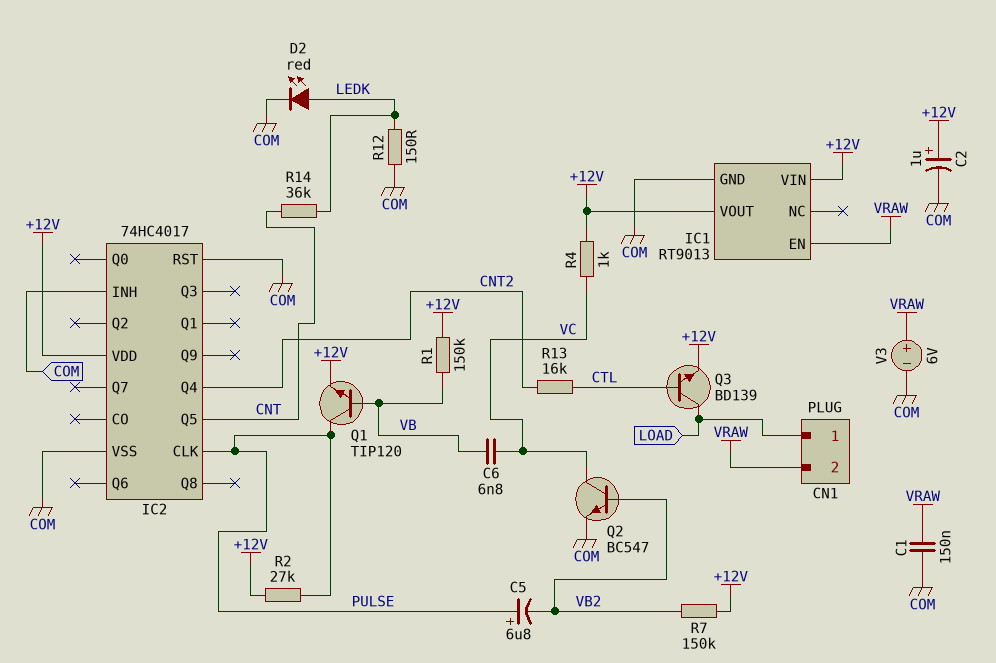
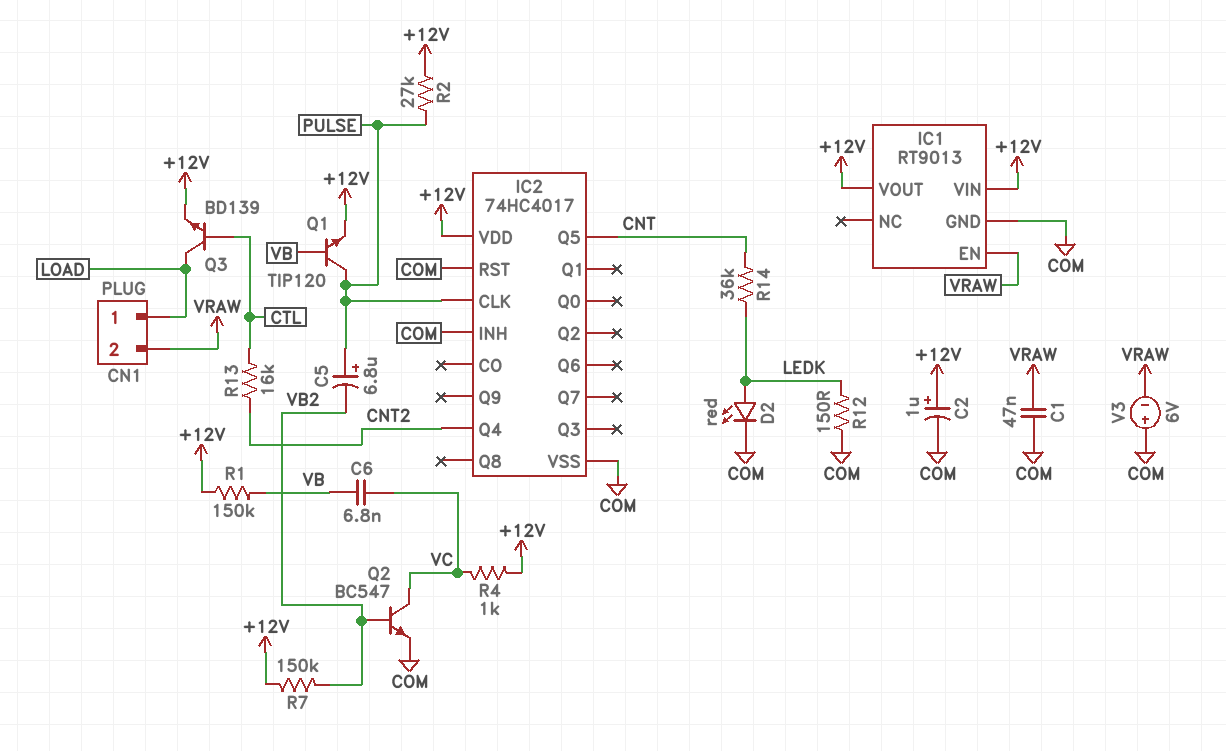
C1: 150nF (COM, VRAW) -> 47nF (COM, VRAW)
V3: 6V (plus VRAW, minus COM) -> 6V (plus COM, minus VRAW)

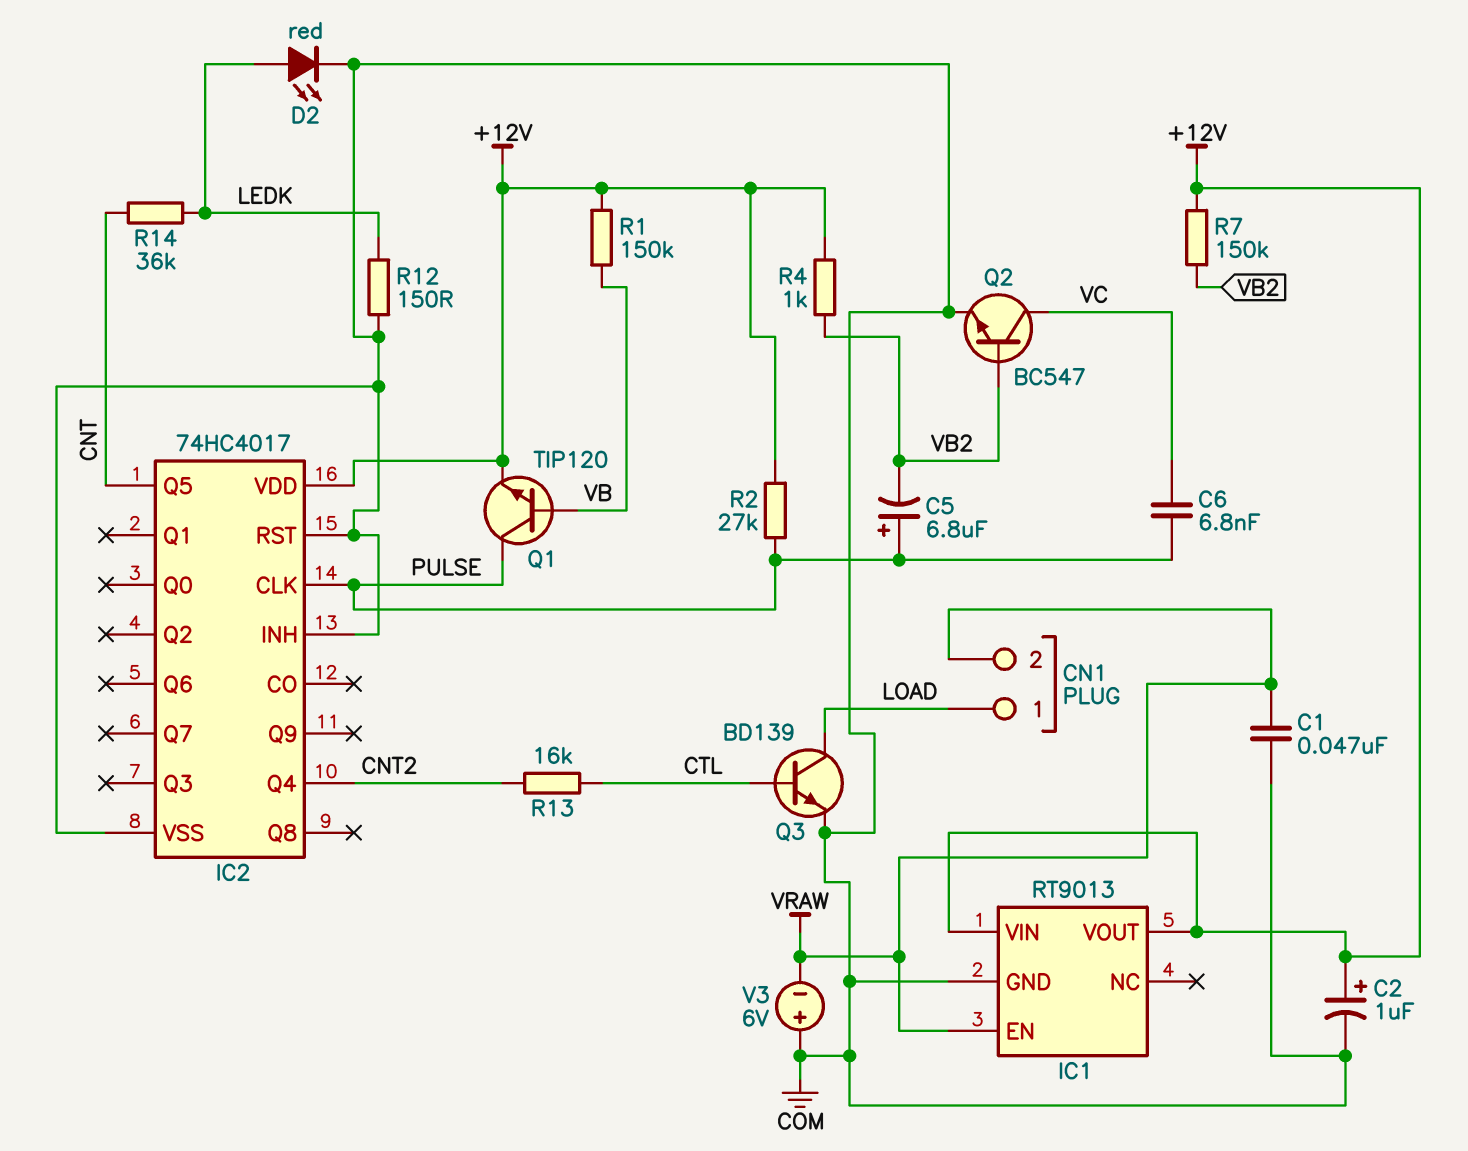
C6: 6.8nF (VB, VC) -> 6.8nF (PULSE, VC)
Q3: NPN BD139 (B CTL, C LOAD, E +12V) -> NPN BD139 (B CTL, C LOAD, E COM)
R4: 1k (+12V, VC) -> 1k (+12V, VB2)

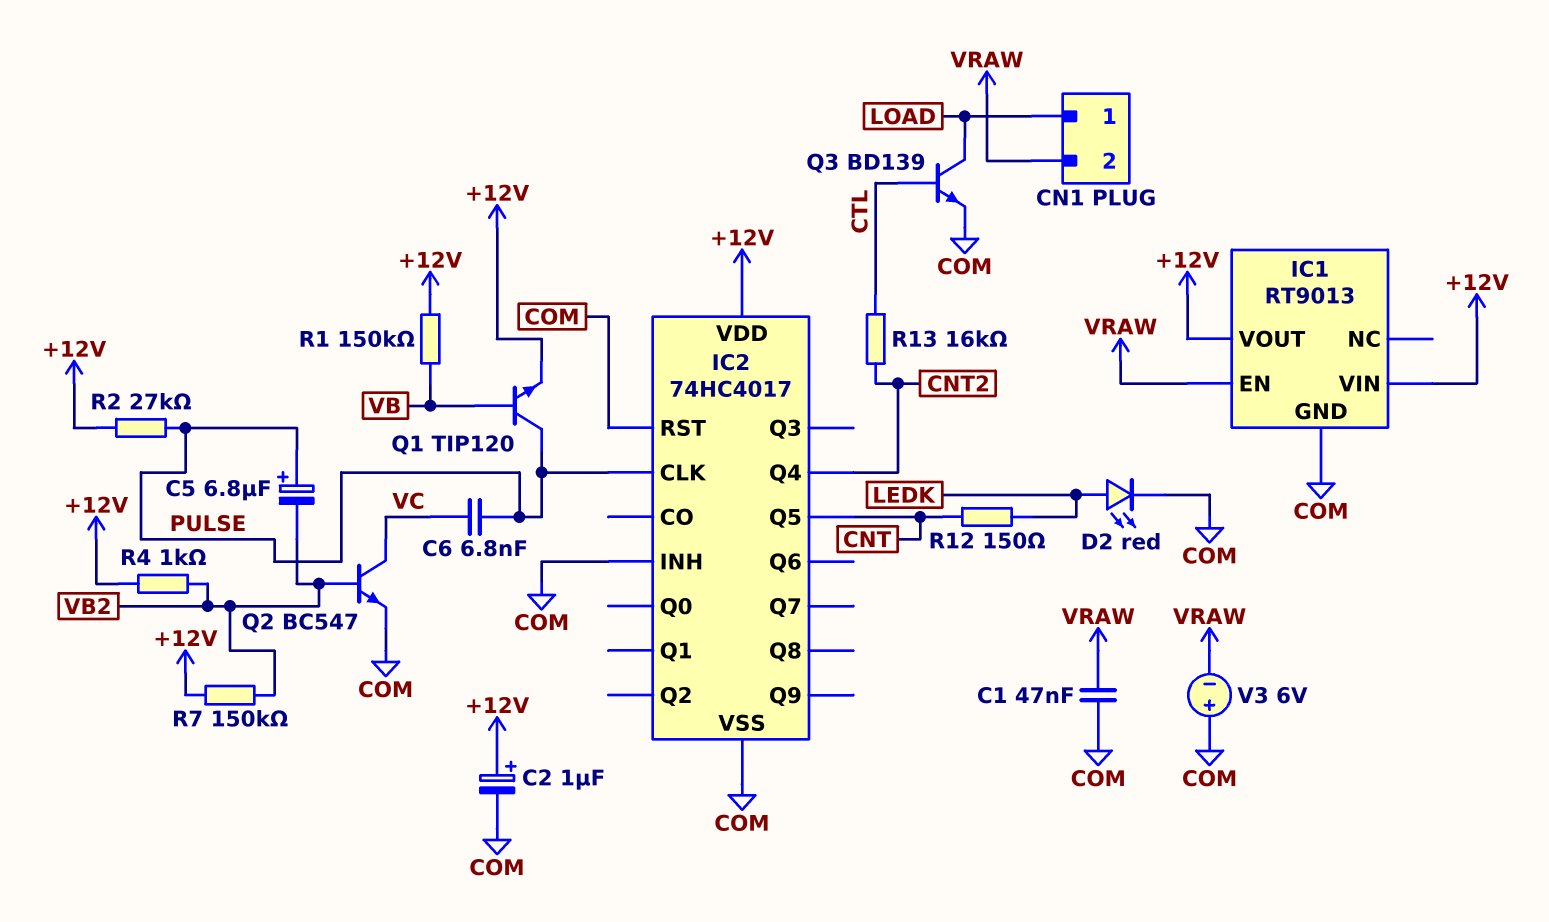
R12: 150 (COM, LEDK) -> 150 (CNT, LEDK)
R14: 36k (CNT, LEDK) -> none

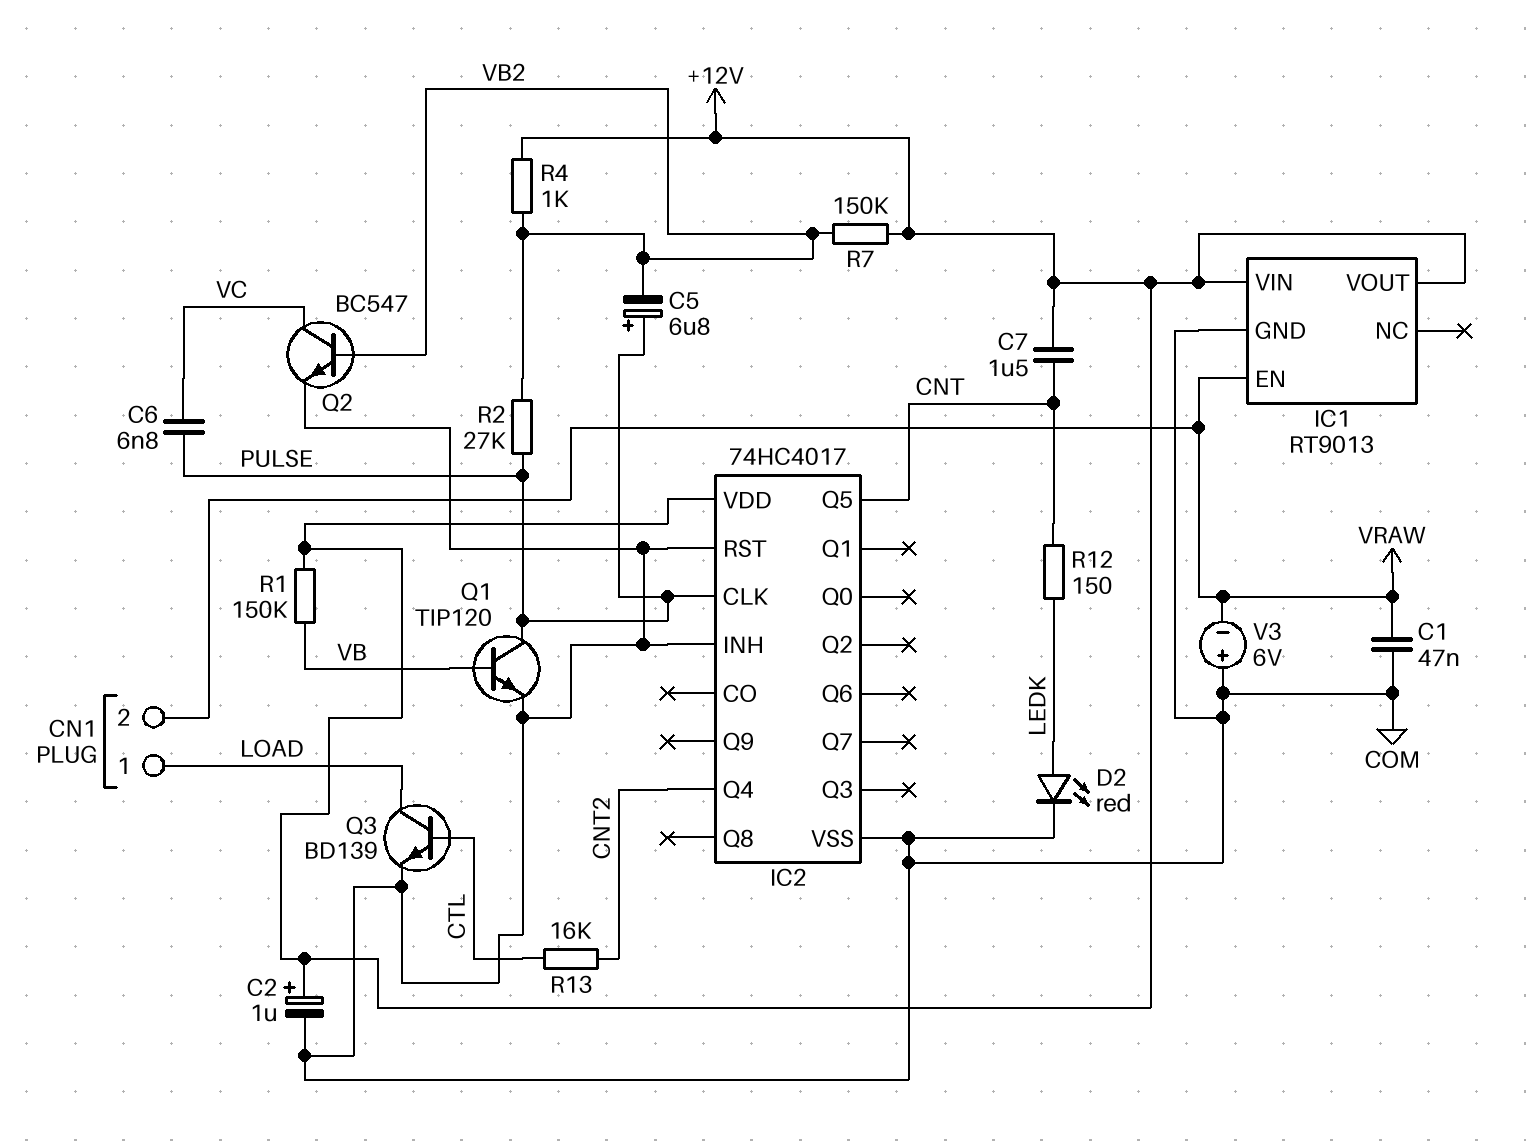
C7: none -> 1.5uF (+12V, CNT)
Q1: NPN TIP120 (B VB, C PULSE, E +12V) -> NPN TIP120 (B VB, C PULSE, E COM)
R2: 27k (+12V, PULSE) -> 27k (PULSE, VB2)

